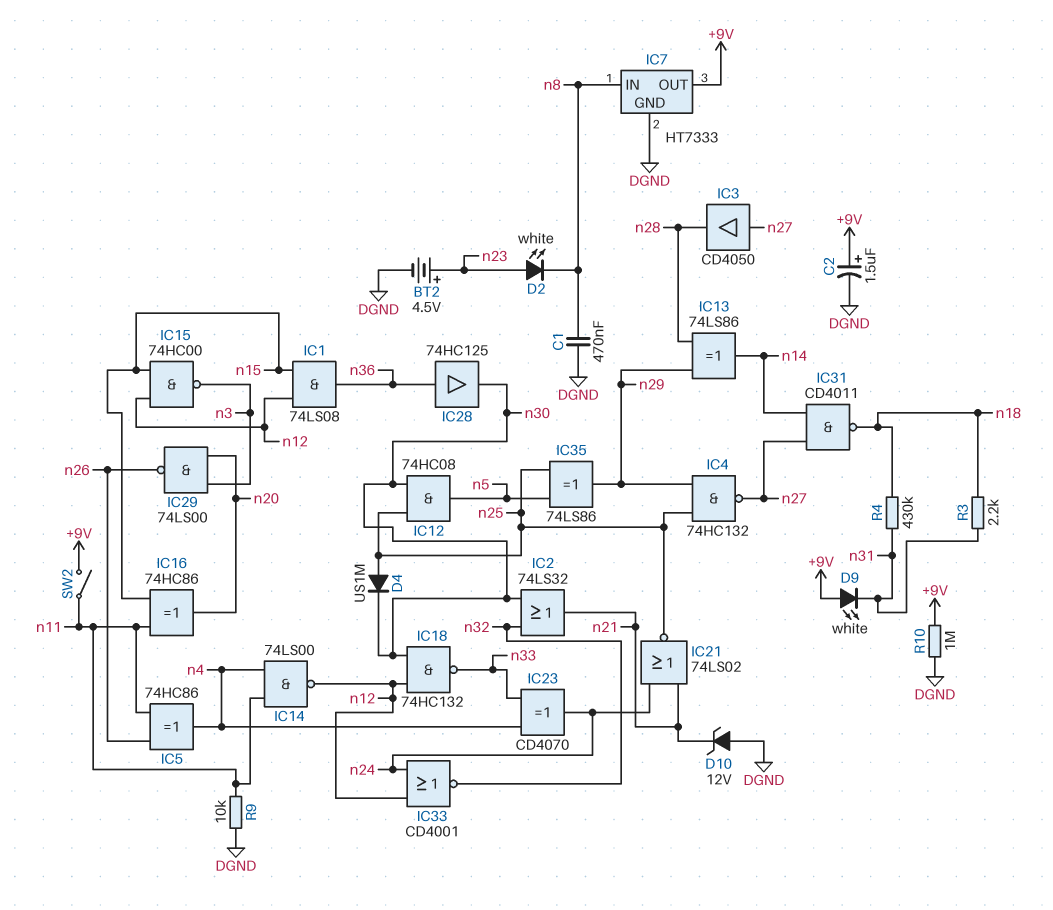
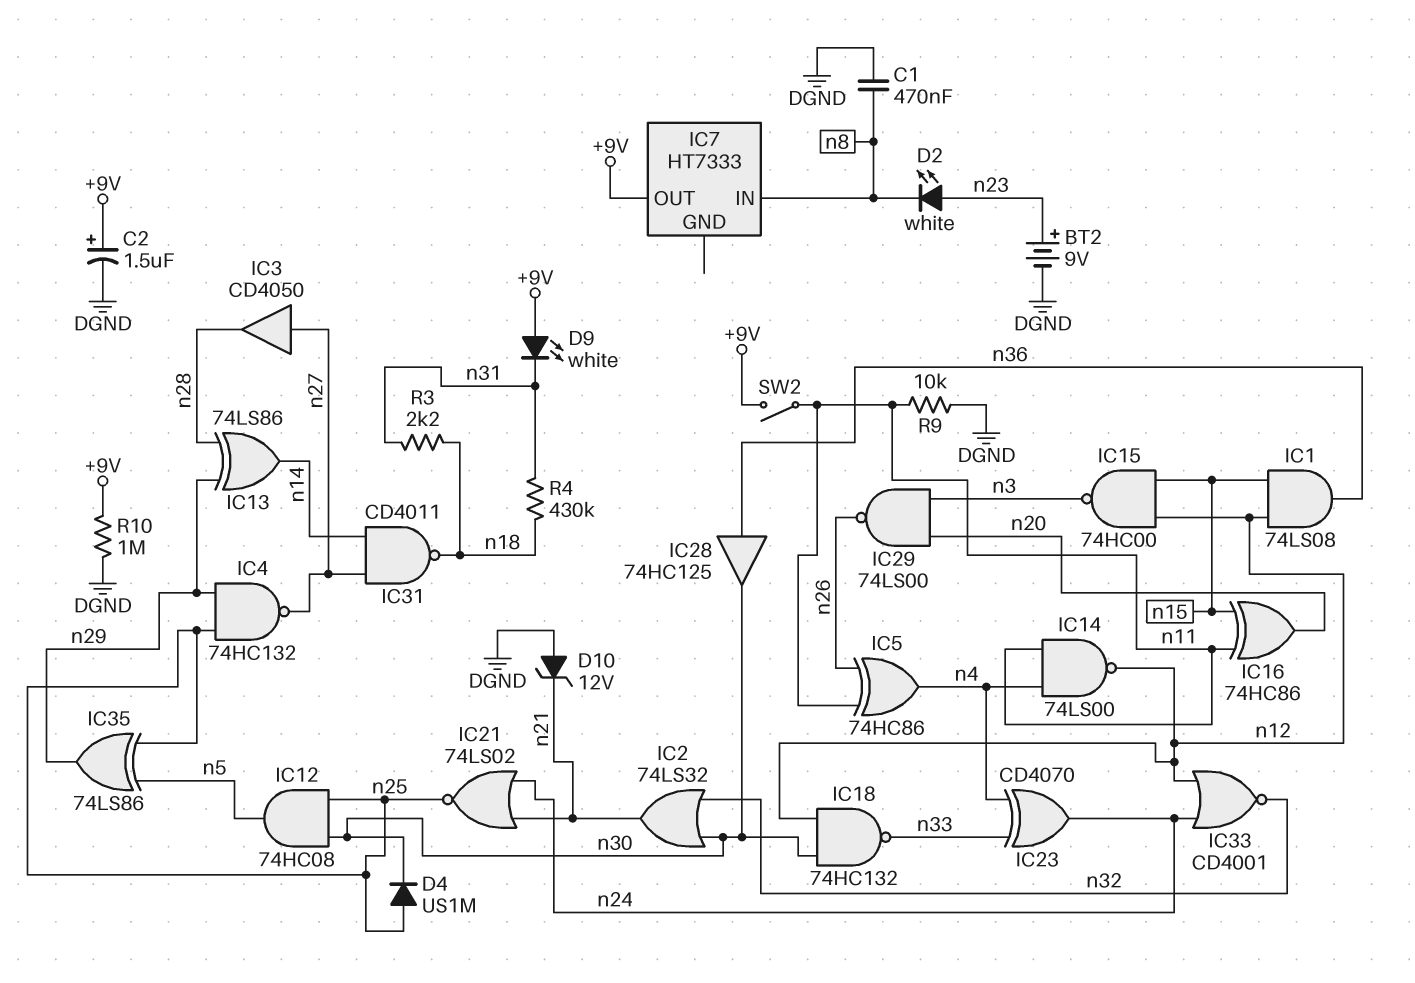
BT2: 4.5V (plus n23, minus DGND) -> 9V (plus n23, minus DGND)
IC7 pin GND: DGND -> none

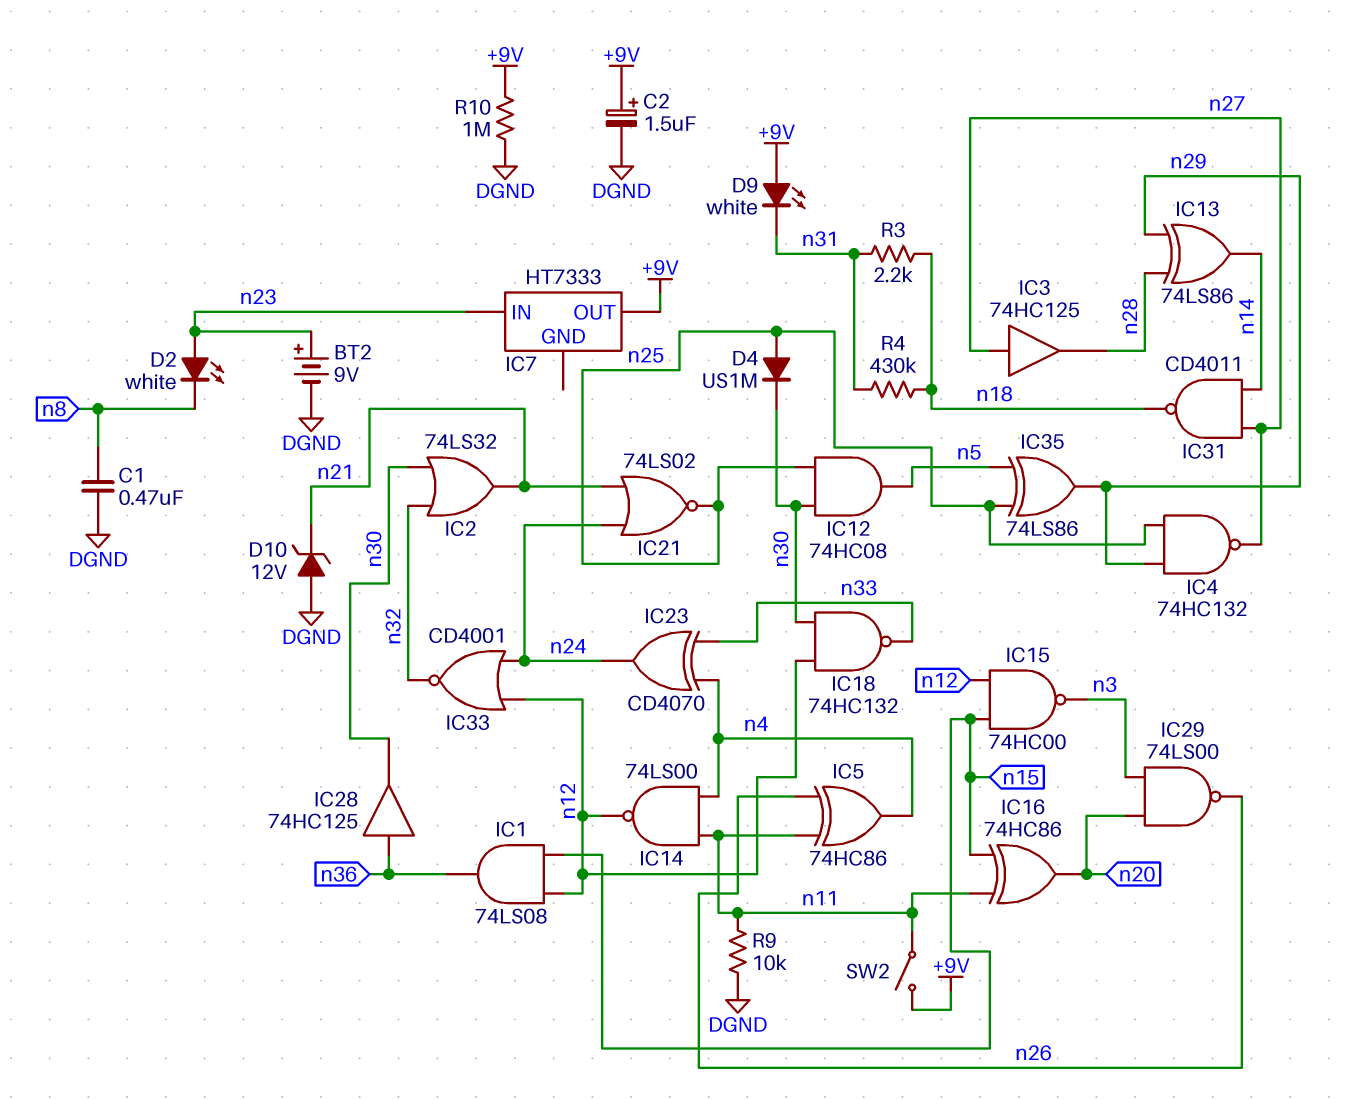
IC3: buffer CD4050 (in n27, out n28) -> buffer 74HC125 (in n27, out n28)
IC7 pin IN: n8 -> n23

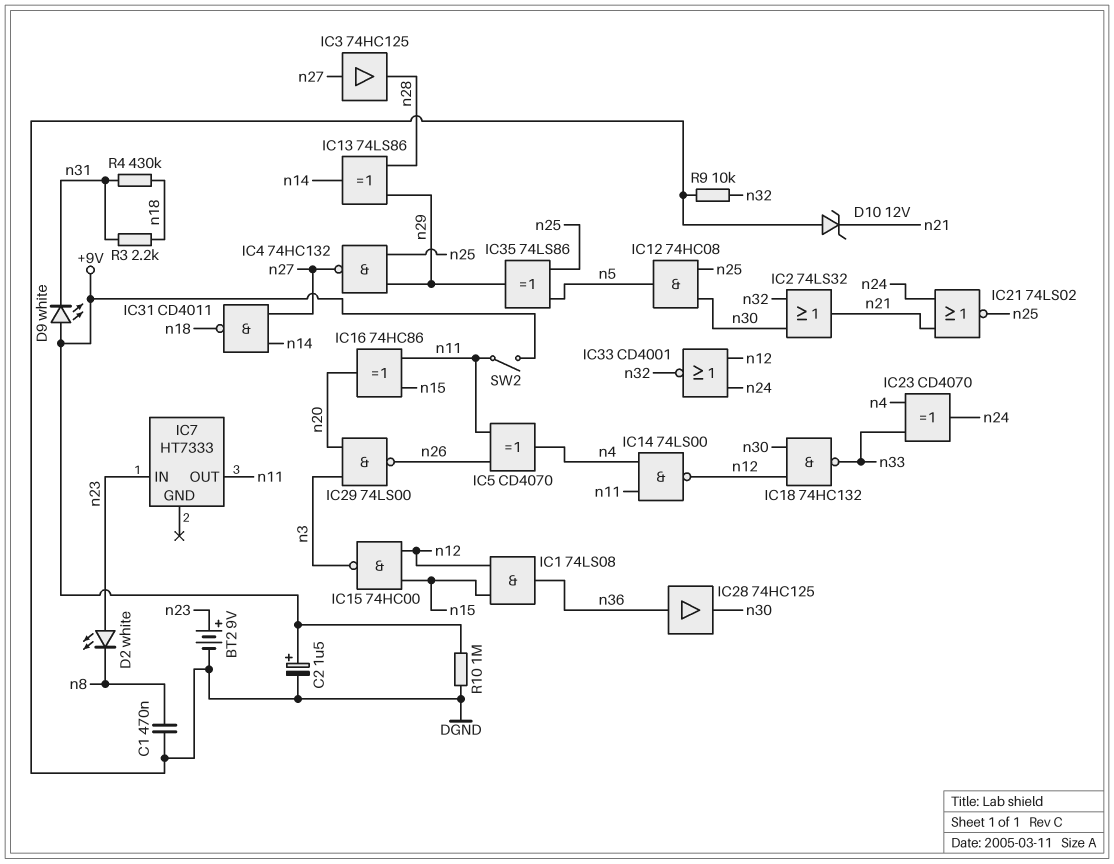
D4: diode US1M (A n25, K n30) -> none
IC5: XOR 74HC86 (in n11, in n26, out n4) -> XOR CD4070 (in n11, in n26, out n4)
IC7 pin OUT: +9V -> n11
R9: 10k (DGND, n11) -> 10k (DGND, n32)

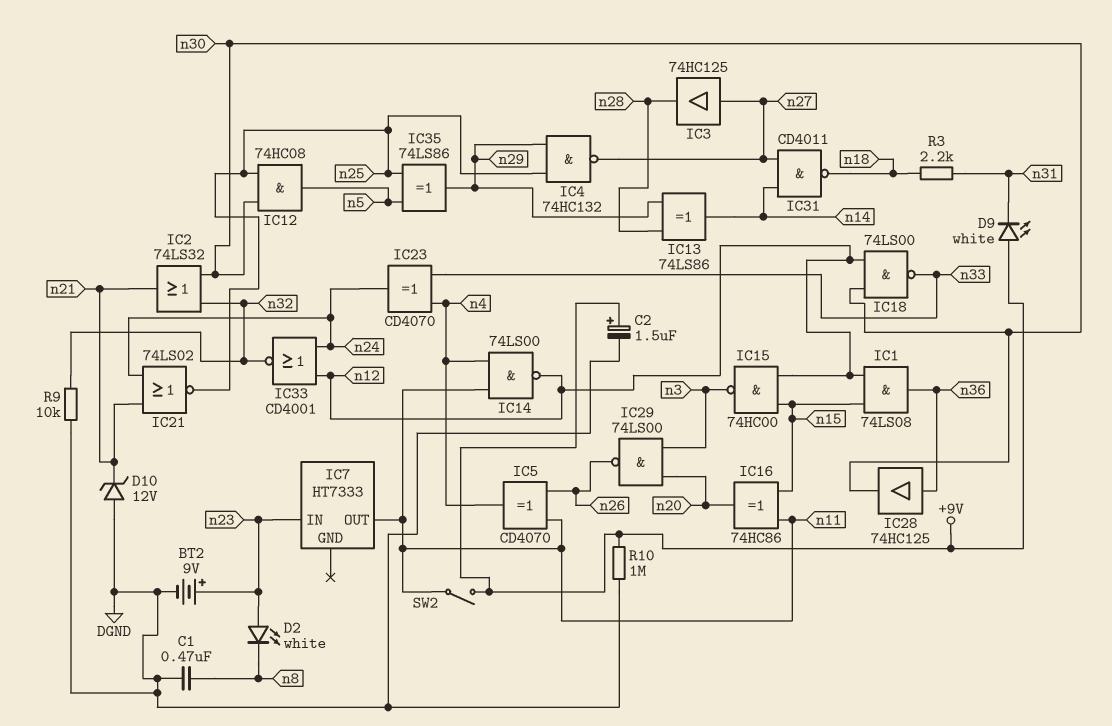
IC18: NAND 74HC132 (in n12, in n30, out n33) -> NAND 74LS00 (in n12, in n30, out n33)
R4: 430k (n18, n31) -> none

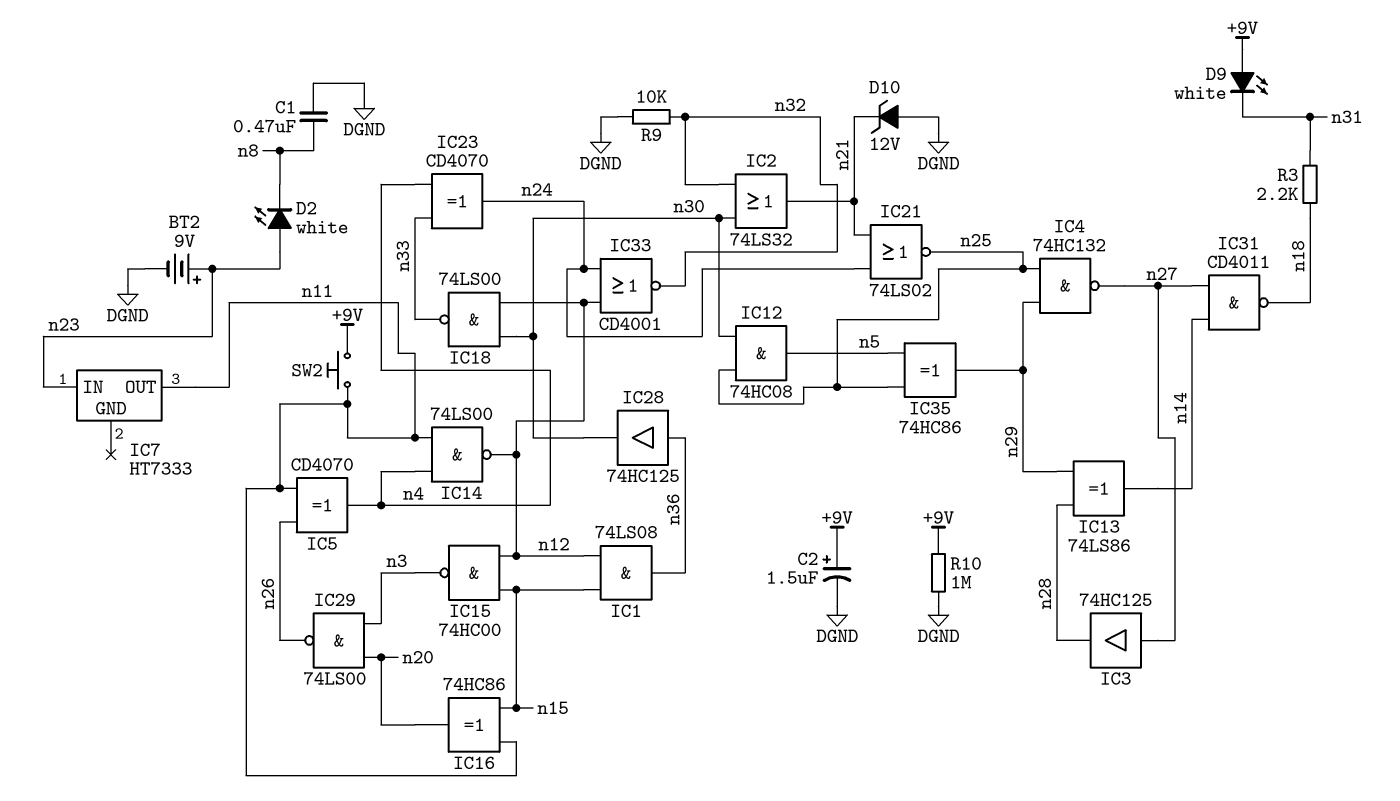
IC35: XOR 74LS86 (in n5, in n25, out n29) -> XOR 74HC86 (in n5, in n25, out n29)
SW2: switch (+9V, n11) -> button (+9V, n11)

